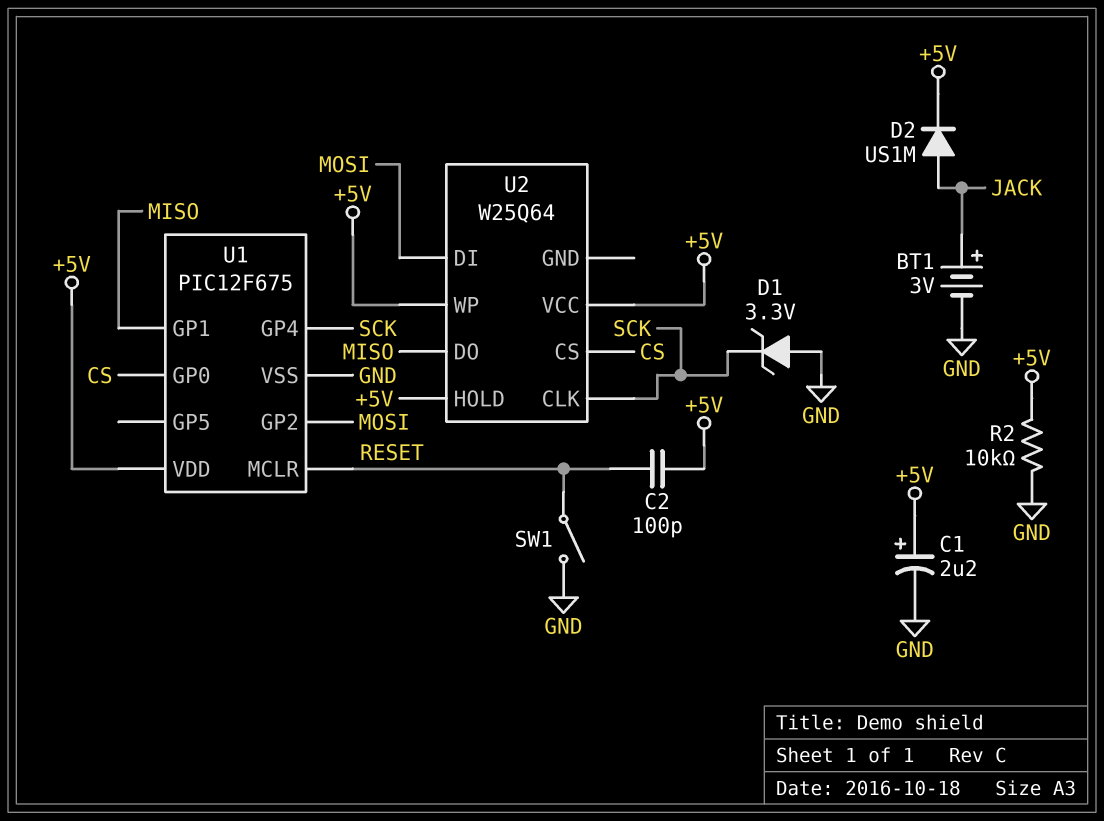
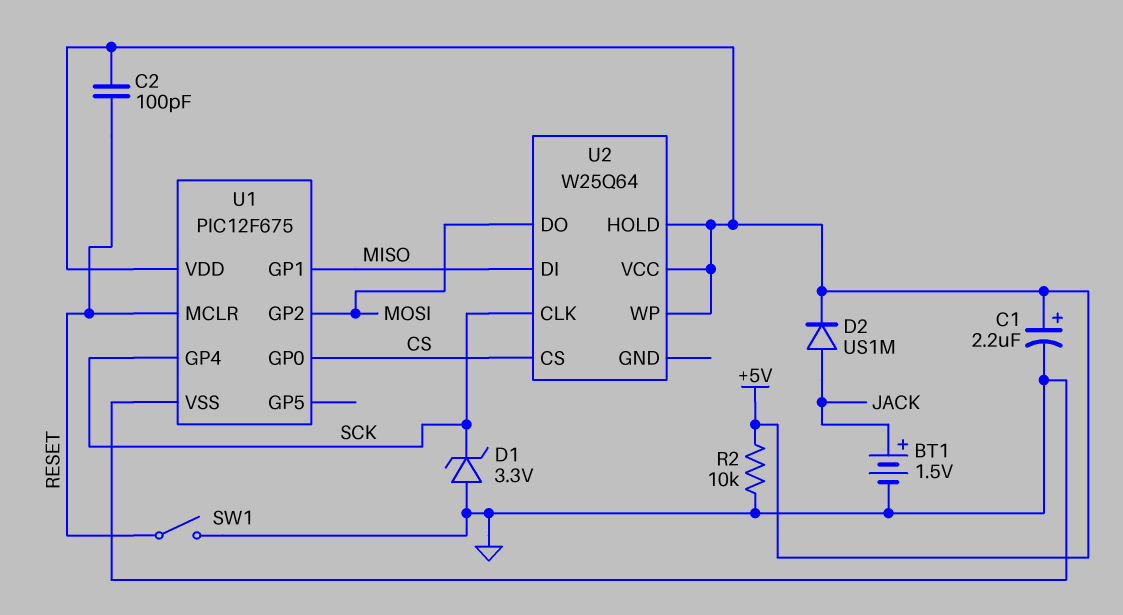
BT1: 3V (plus JACK, minus GND) -> 1.5V (plus JACK, minus GND)
U2 pin DI: MOSI -> MISO
U2 pin DO: MISO -> MOSI

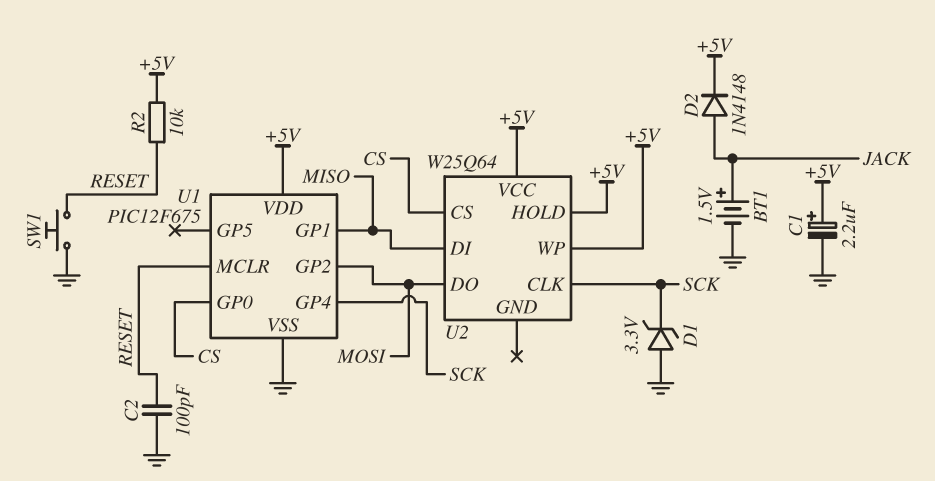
C2: 100pF (+5V, RESET) -> 100pF (GND, RESET)
D2: diode US1M (A JACK, K +5V) -> diode 1N4148 (A JACK, K +5V)
R2: 10k (+5V, GND) -> 10k (+5V, RESET)
SW1: switch (GND, RESET) -> button (GND, RESET)

